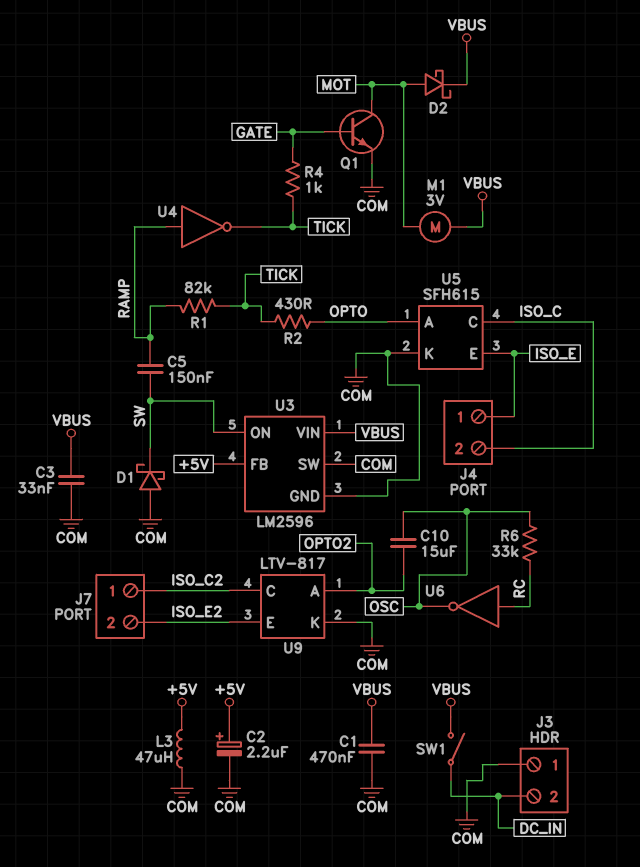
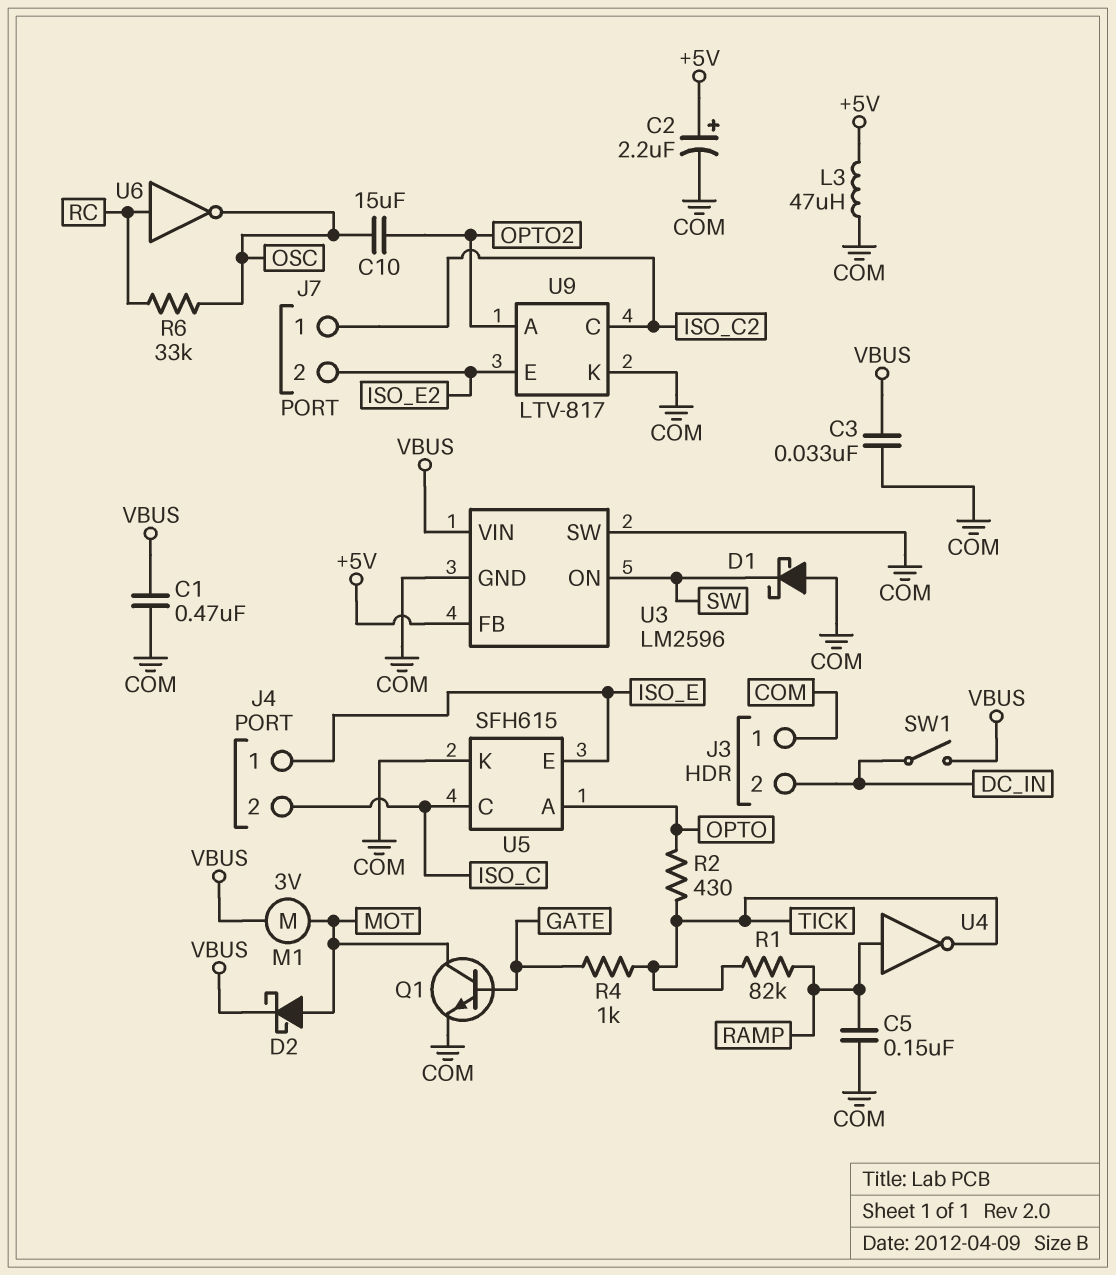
C5: 150nF (RAMP, SW) -> 150nF (COM, RAMP)

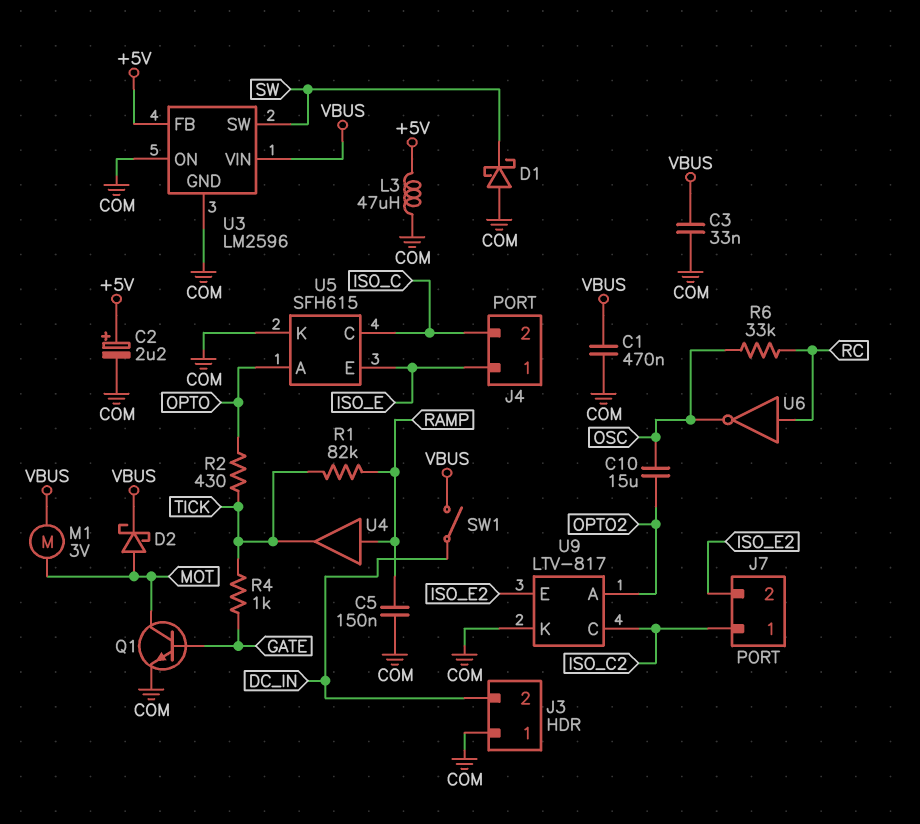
U3 pin ON: SW -> COM
U3 pin SW: COM -> SW
U4: NOT (in RAMP, out TICK) -> buffer (in RAMP, out TICK)

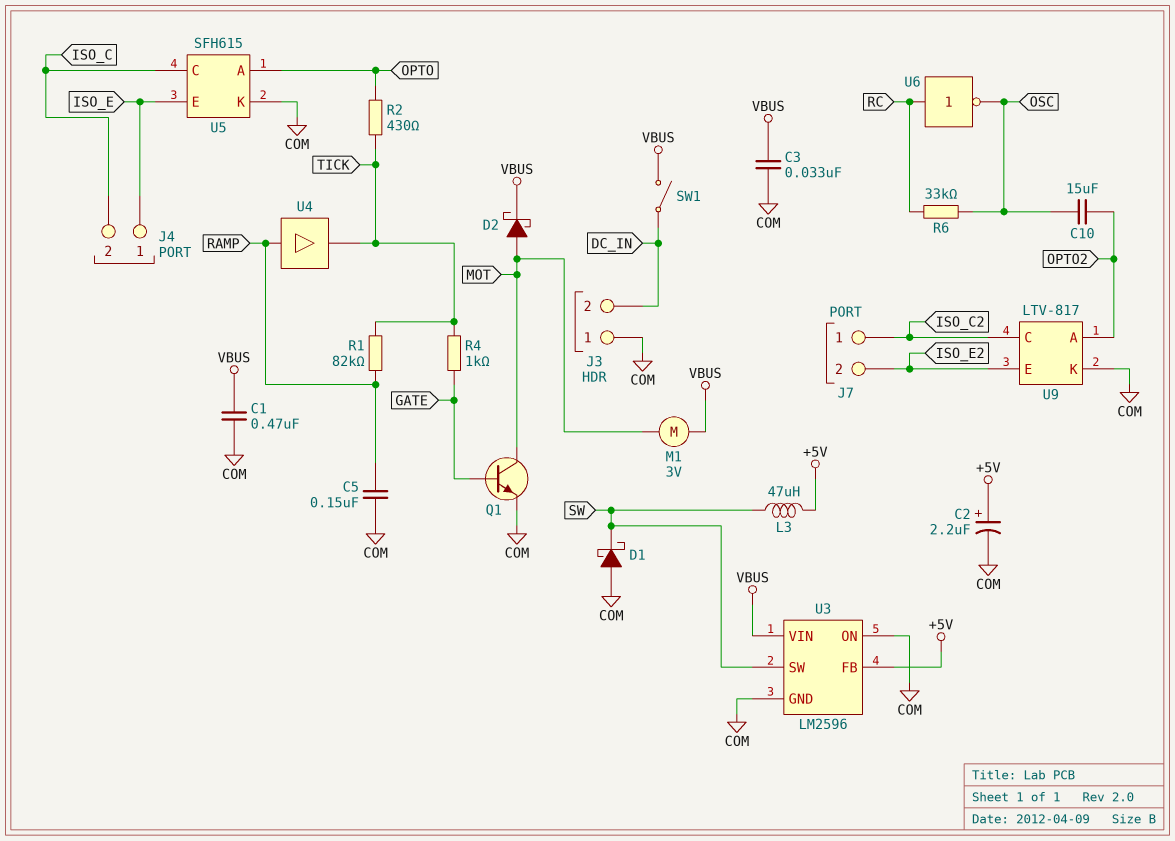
L3: 47uH (+5V, COM) -> 47uH (+5V, SW)

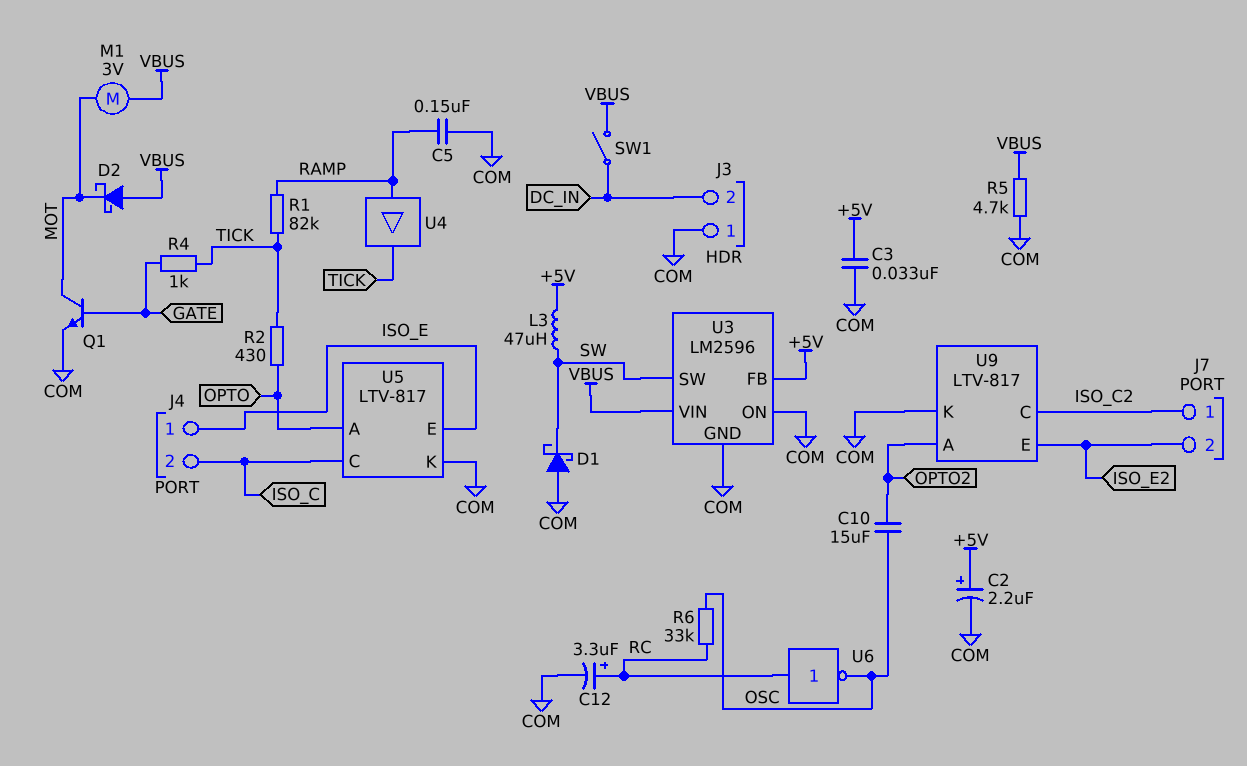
C1: 470nF (COM, VBUS) -> none
C3: 33nF (COM, VBUS) -> 33nF (+5V, COM)
C12: none -> 3.3uF (plus RC, minus COM)
D2: schottky (A MOT, K VBUS) -> schottky (A VBUS, K MOT)
R5: none -> 4.7k (COM, VBUS)
U5: SFH615 -> LTV-817

